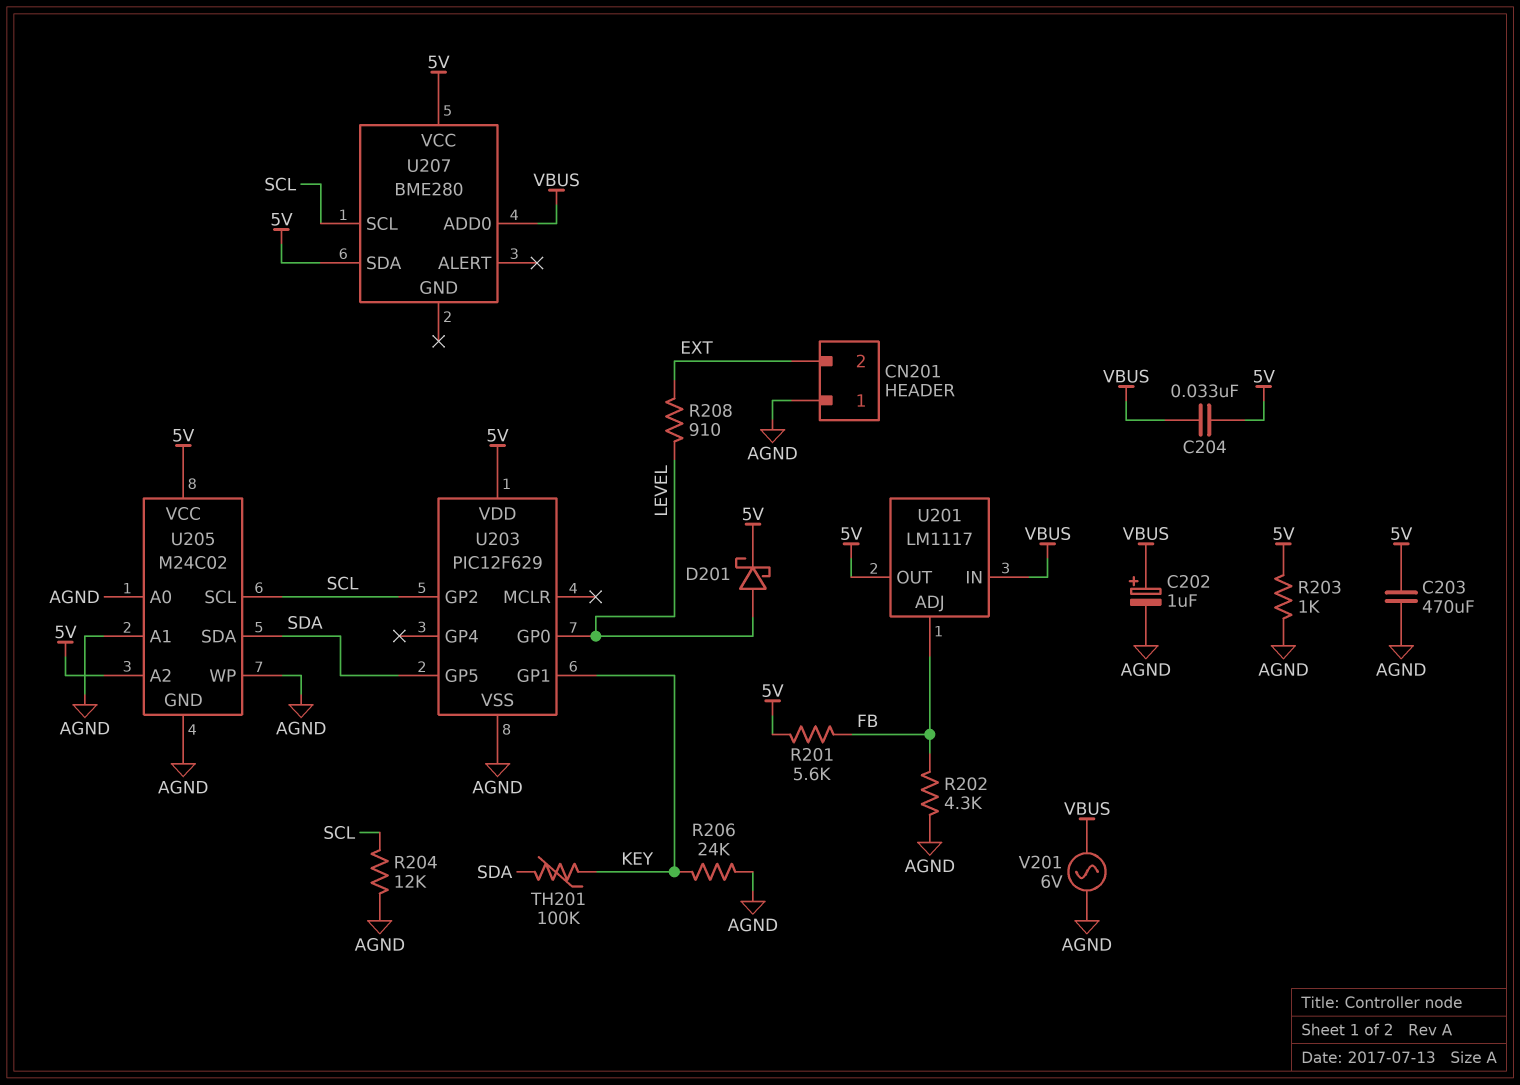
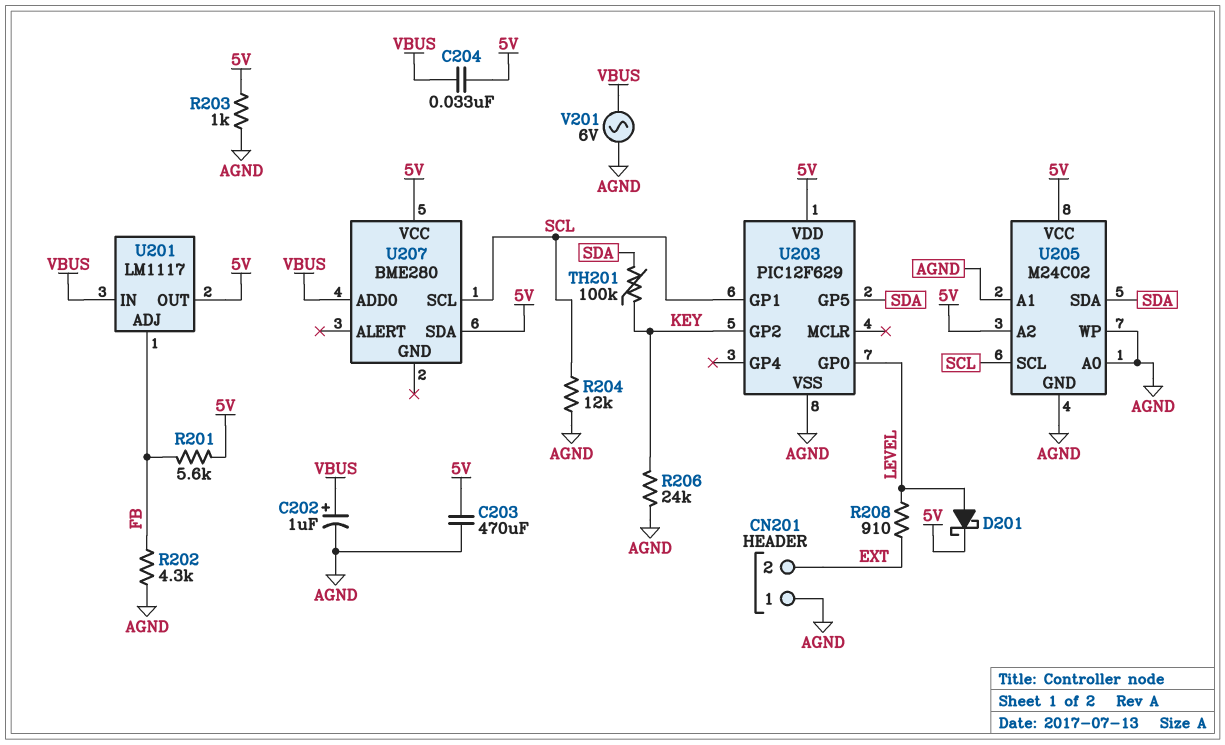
U203 pin GP1: KEY -> SCL
U203 pin GP2: SCL -> KEY

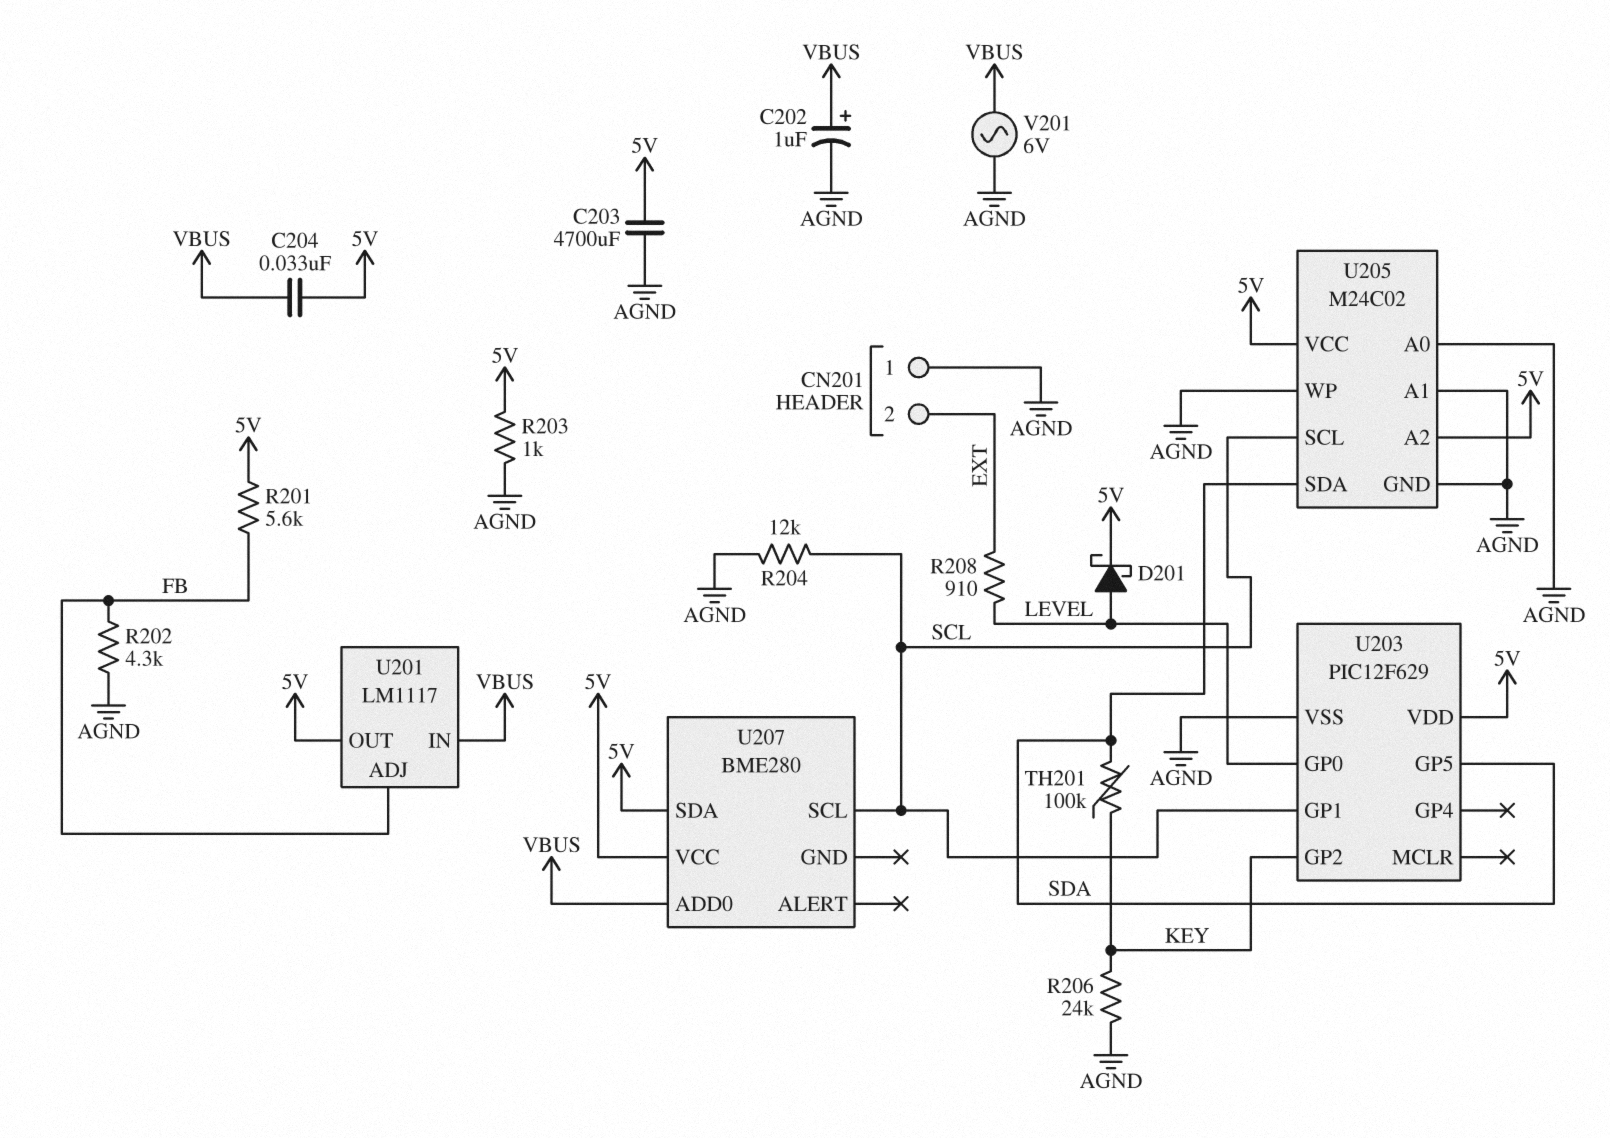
C203: 470uF (5V, AGND) -> 4700uF (5V, AGND)

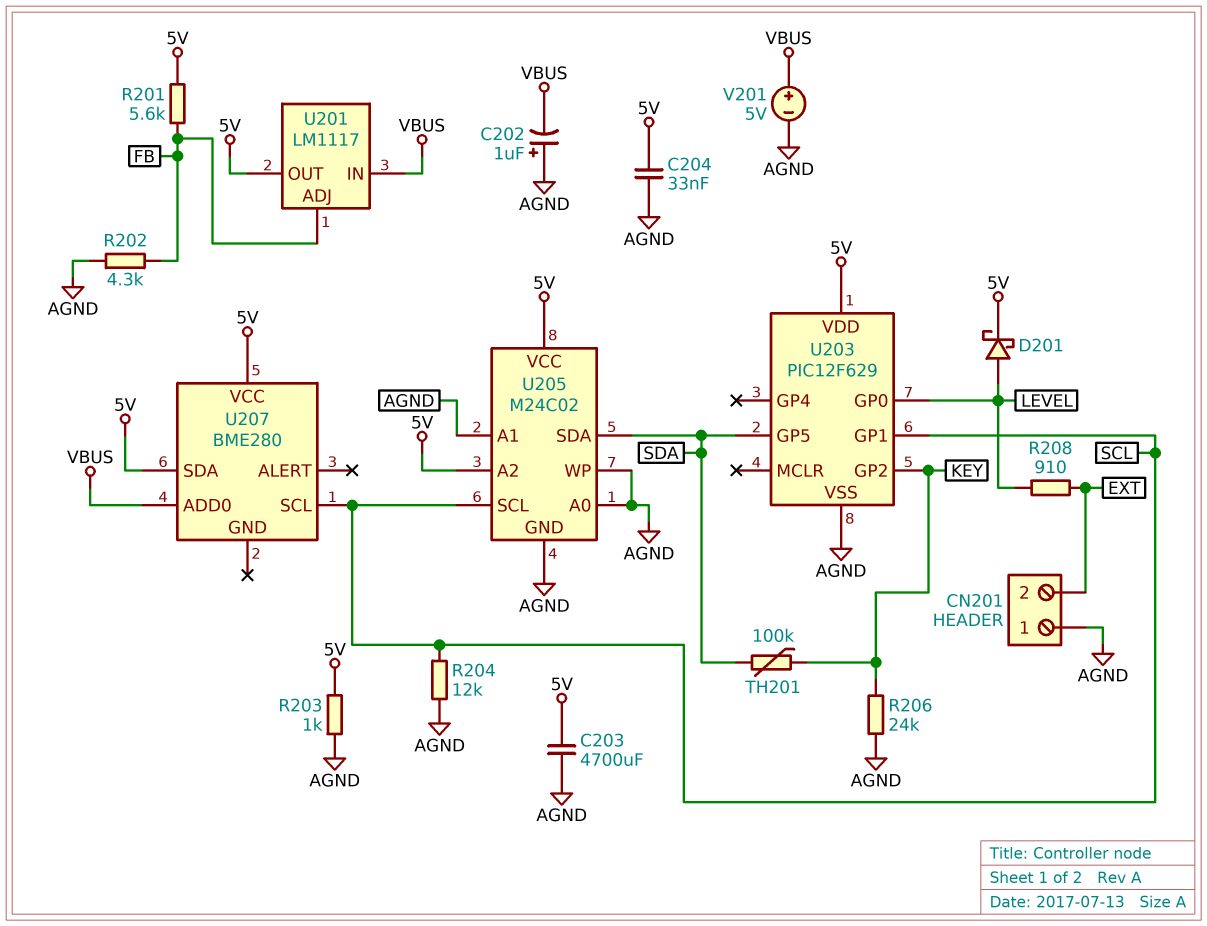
C202: 1uF (plus VBUS, minus AGND) -> 1uF (plus AGND, minus VBUS)
C204: 33nF (5V, VBUS) -> 33nF (5V, AGND)
V201: AC 6V (AGND, VBUS) -> 5V (plus VBUS, minus AGND)

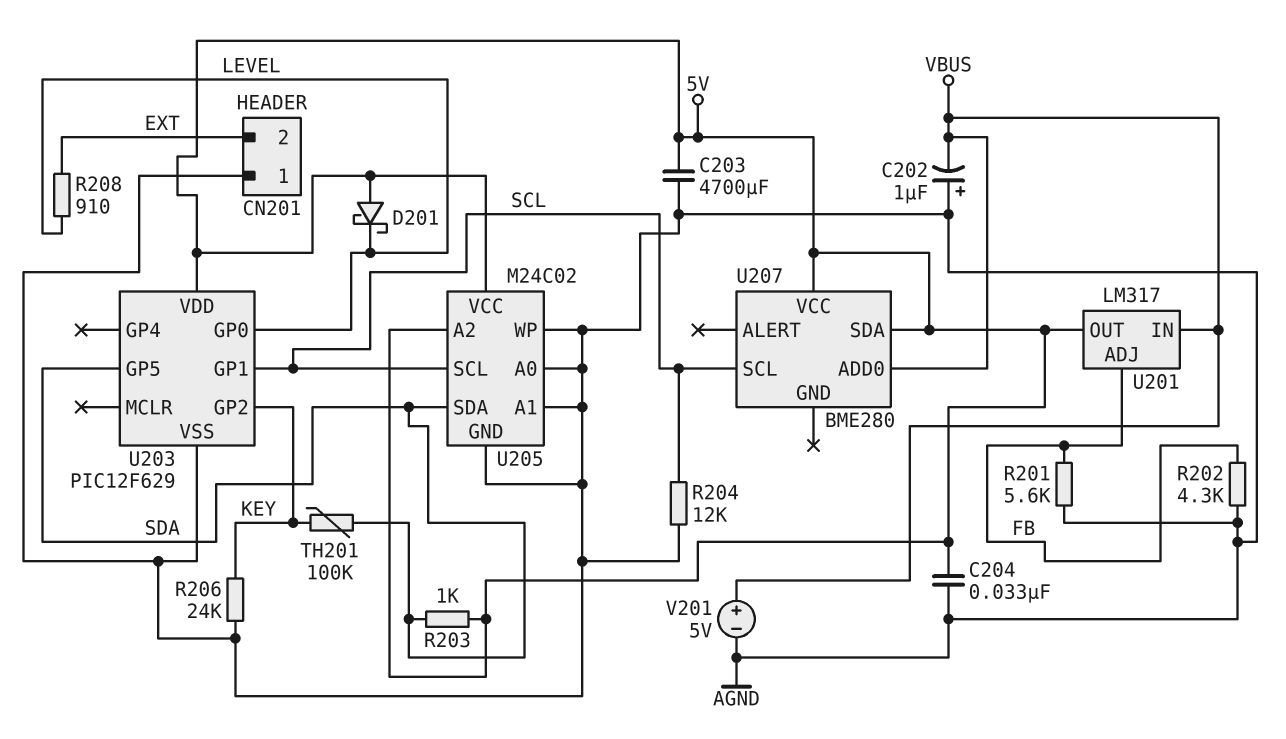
D201: schottky (A LEVEL, K 5V) -> schottky (A 5V, K LEVEL)
R201: 5.6k (5V, FB) -> 5.6k (AGND, FB)
R203: 1k (5V, AGND) -> 1k (5V, SDA)
U201: LM1117 -> LM317

